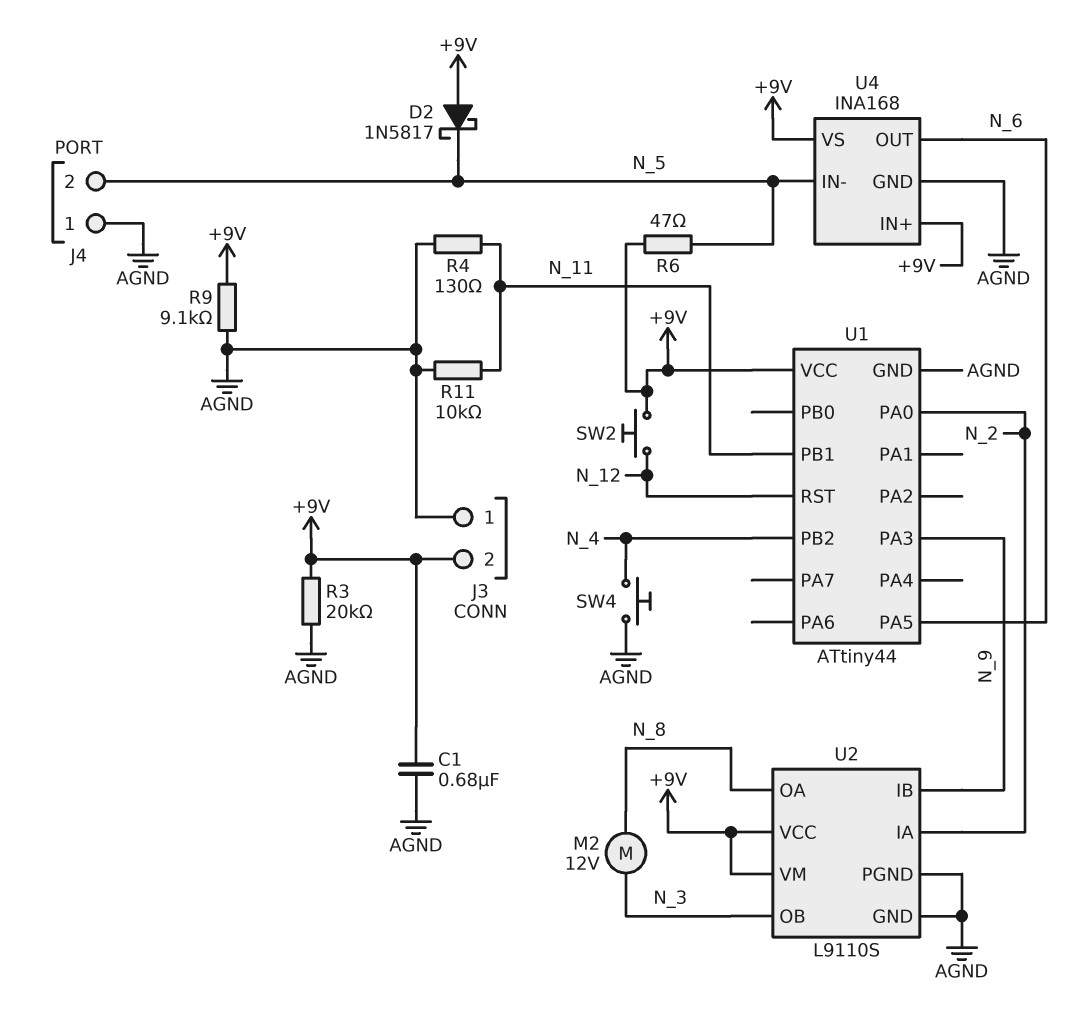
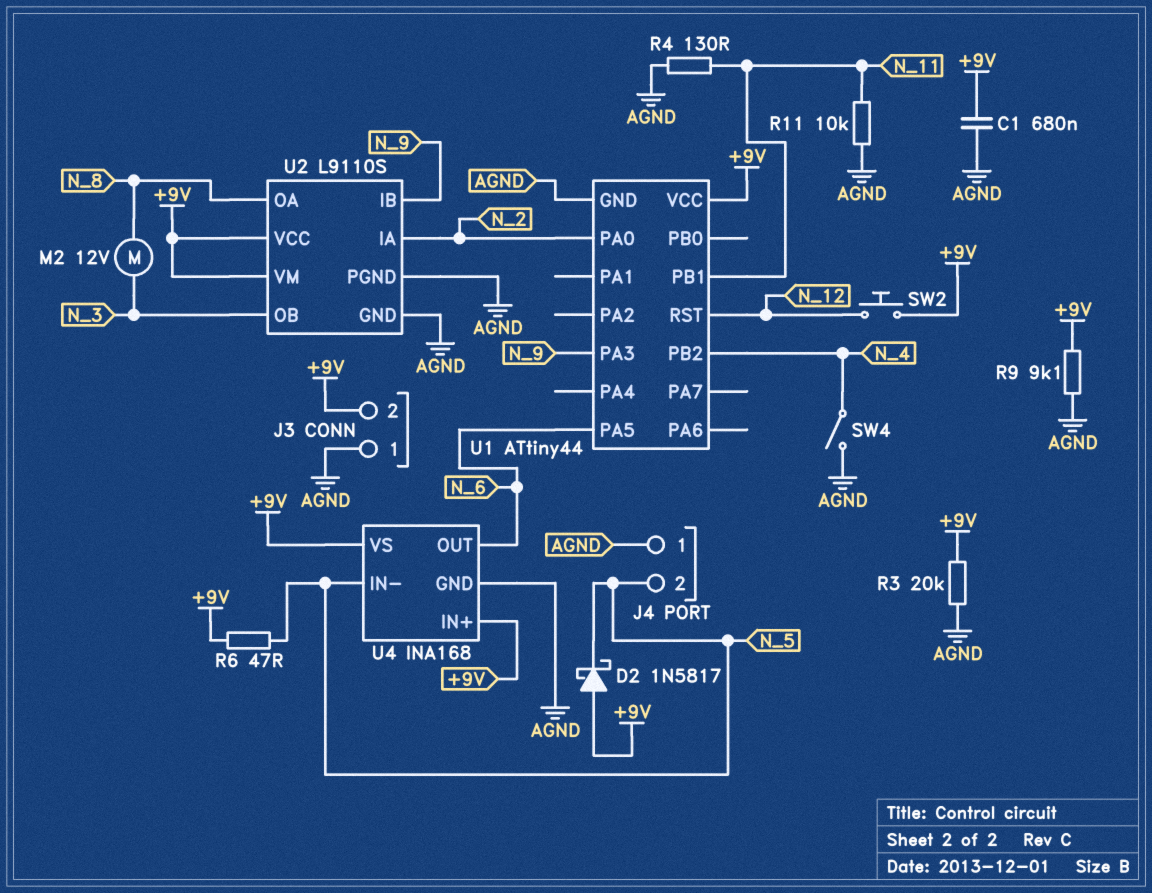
SW4: button (AGND, N_4) -> switch (AGND, N_4)

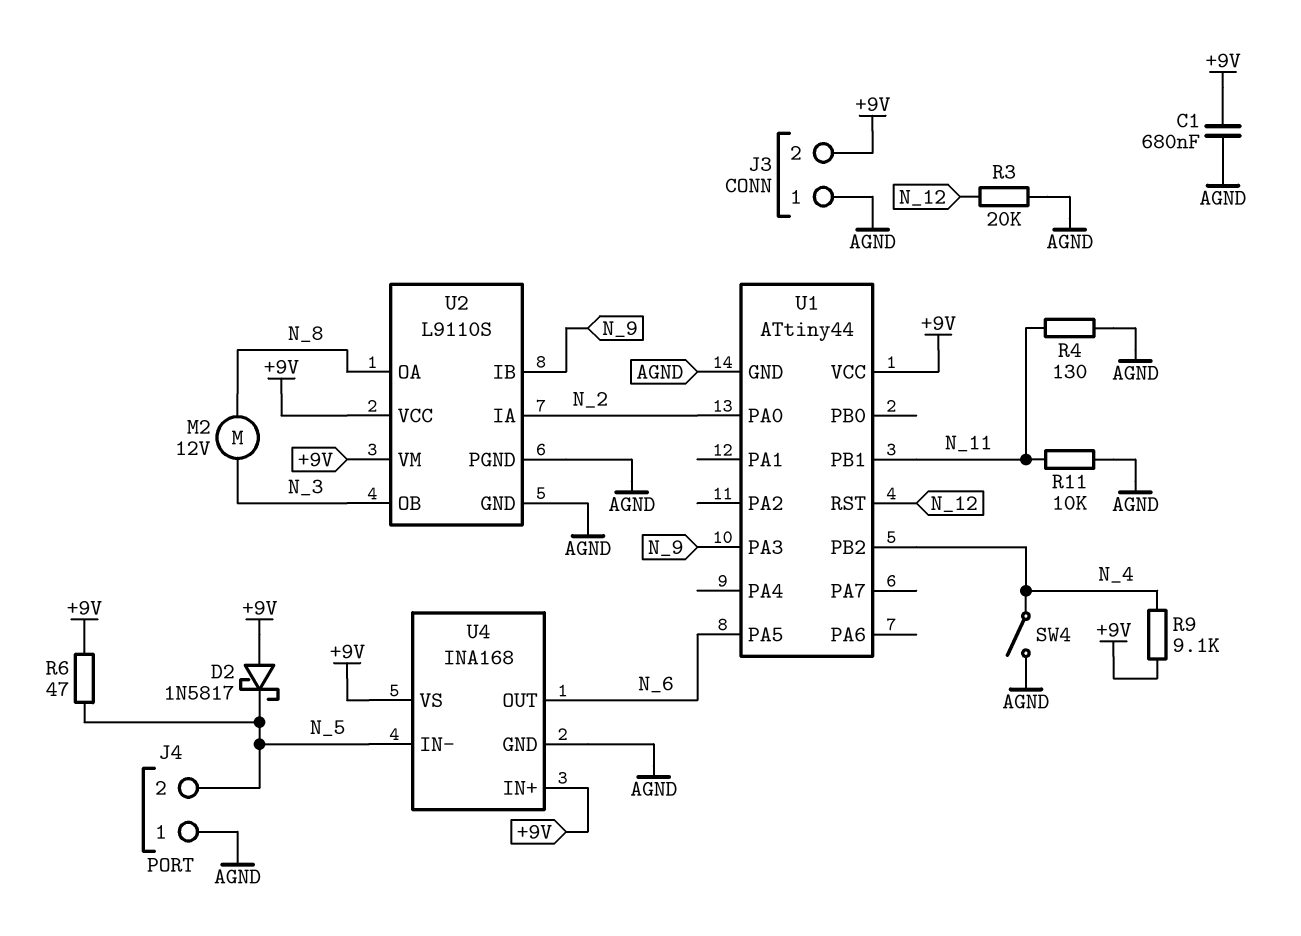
R3: 20k (+9V, AGND) -> 20k (AGND, N_12)
R9: 9.1k (+9V, AGND) -> 9.1k (+9V, N_4)
SW2: button (+9V, N_12) -> none

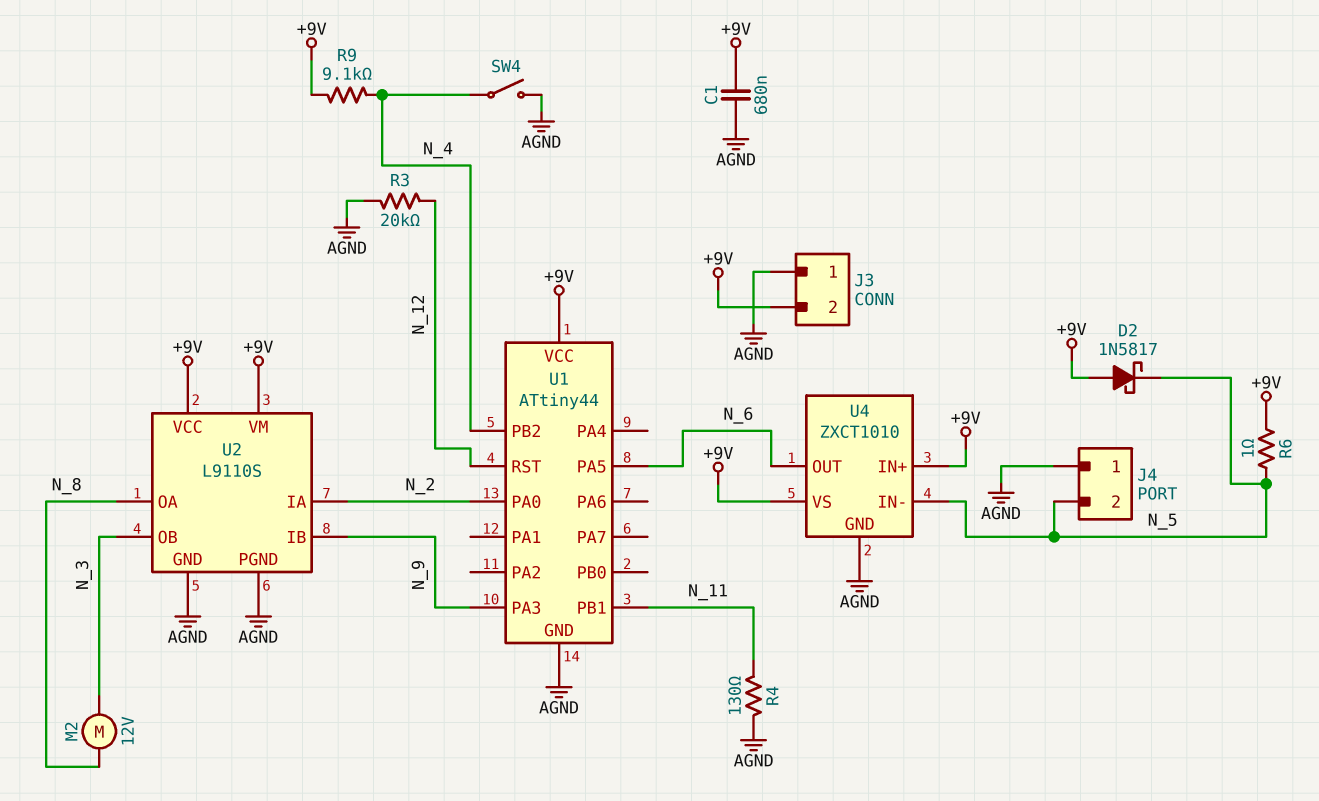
R6: 47 (+9V, N_5) -> 1 (+9V, N_5)
R11: 10k (AGND, N_11) -> none
U4: INA168 -> ZXCT1010

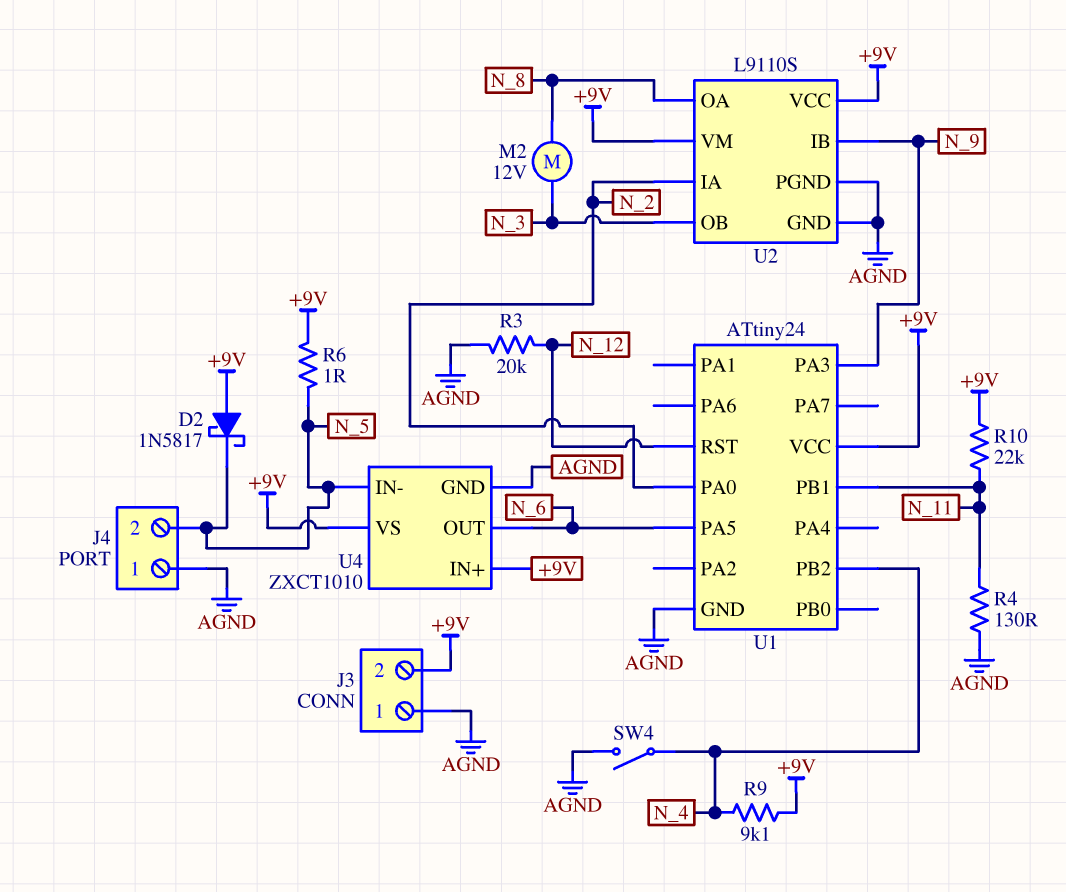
C1: 680nF (+9V, AGND) -> none
R10: none -> 22k (+9V, N_11)
U1: ATtiny44 -> ATtiny24

